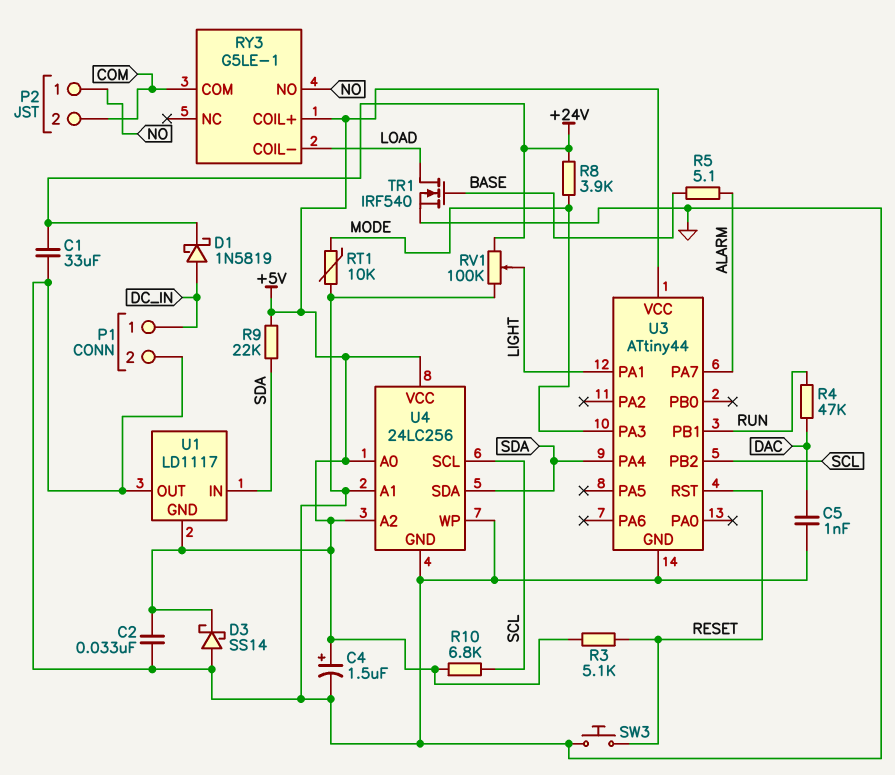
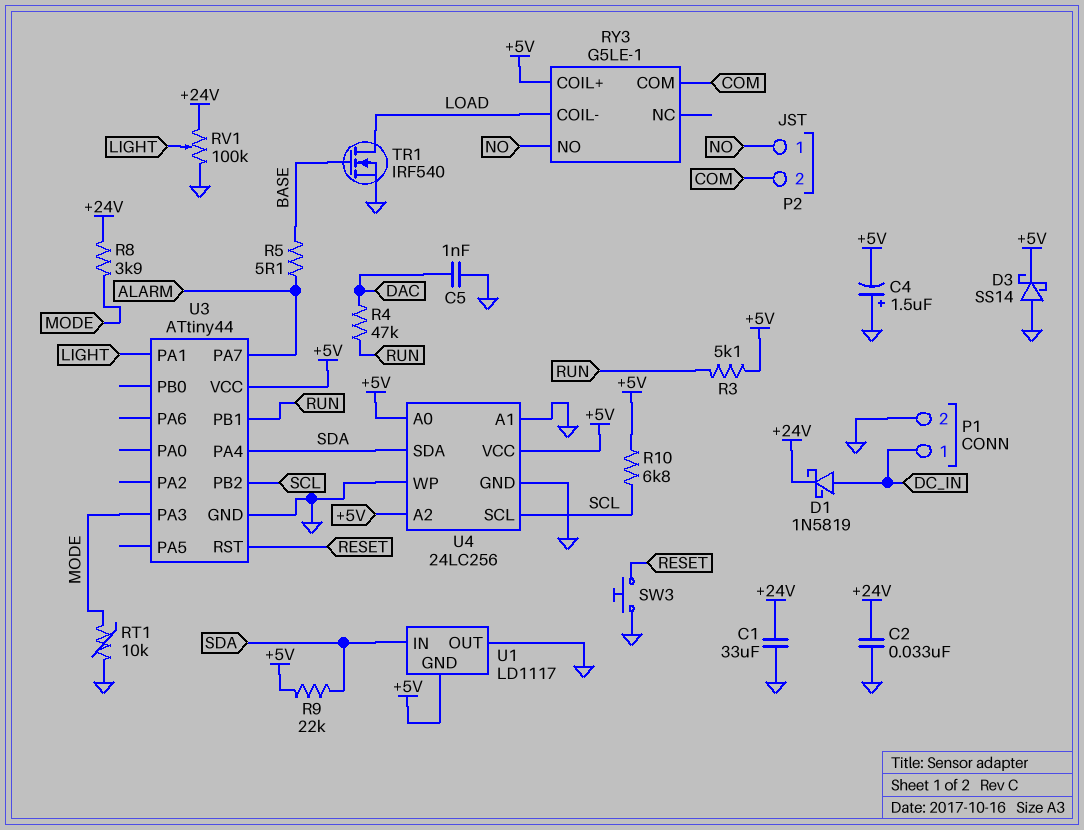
C2: 33nF (+5V, GND) -> 33nF (+24V, GND)
C4: 1.5uF (plus +5V, minus GND) -> 1.5uF (plus GND, minus +5V)
R3: 5.1k (+5V, RESET) -> 5.1k (+5V, RUN)

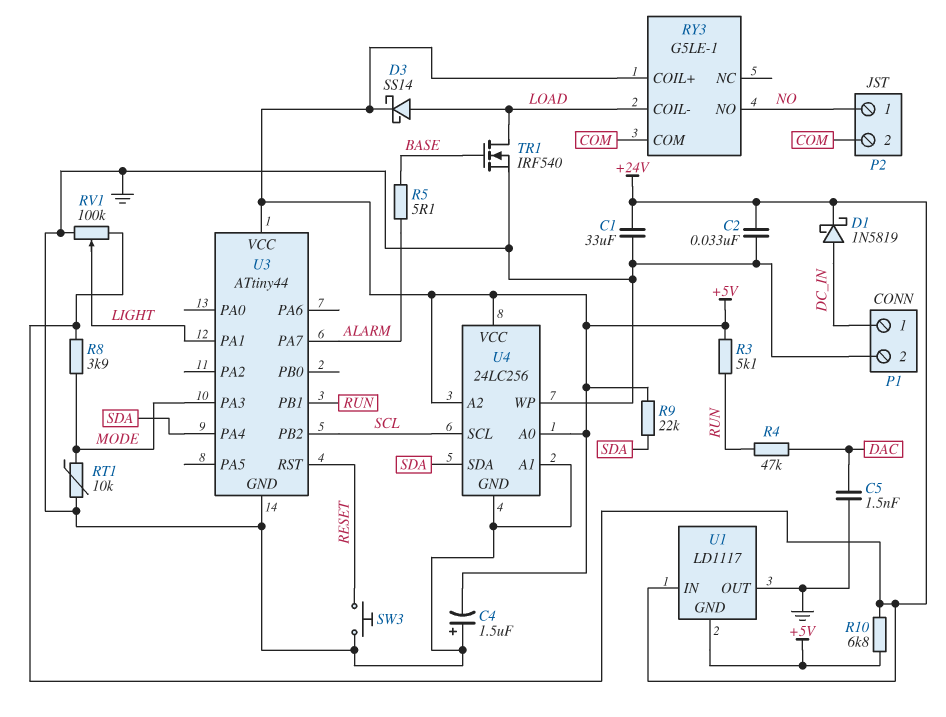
C5: 1nF (DAC, GND) -> 1.5nF (DAC, GND)
D3: schottky SS14 (A GND, K +5V) -> schottky SS14 (A LOAD, K +5V)
R10: 6.8k (+5V, SCL) -> 6.8k (+5V, +24V)
U1 pin IN: SDA -> +24V

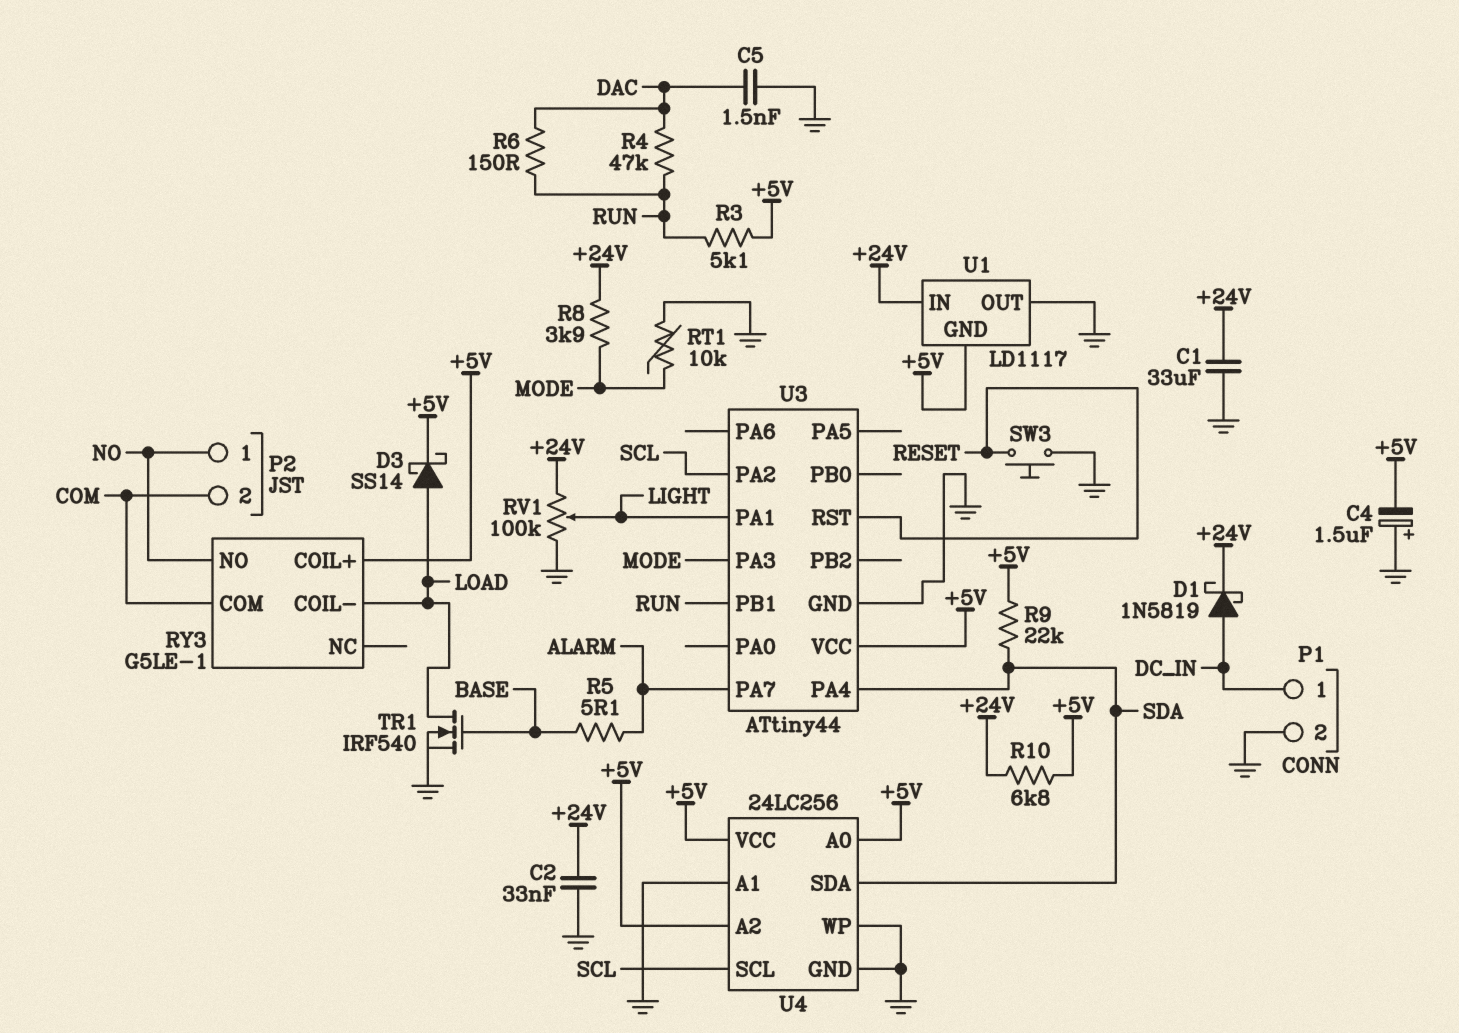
R6: none -> 150 (DAC, RUN)
U3 pin PA2: none -> SCL
U3 pin PB2: SCL -> none

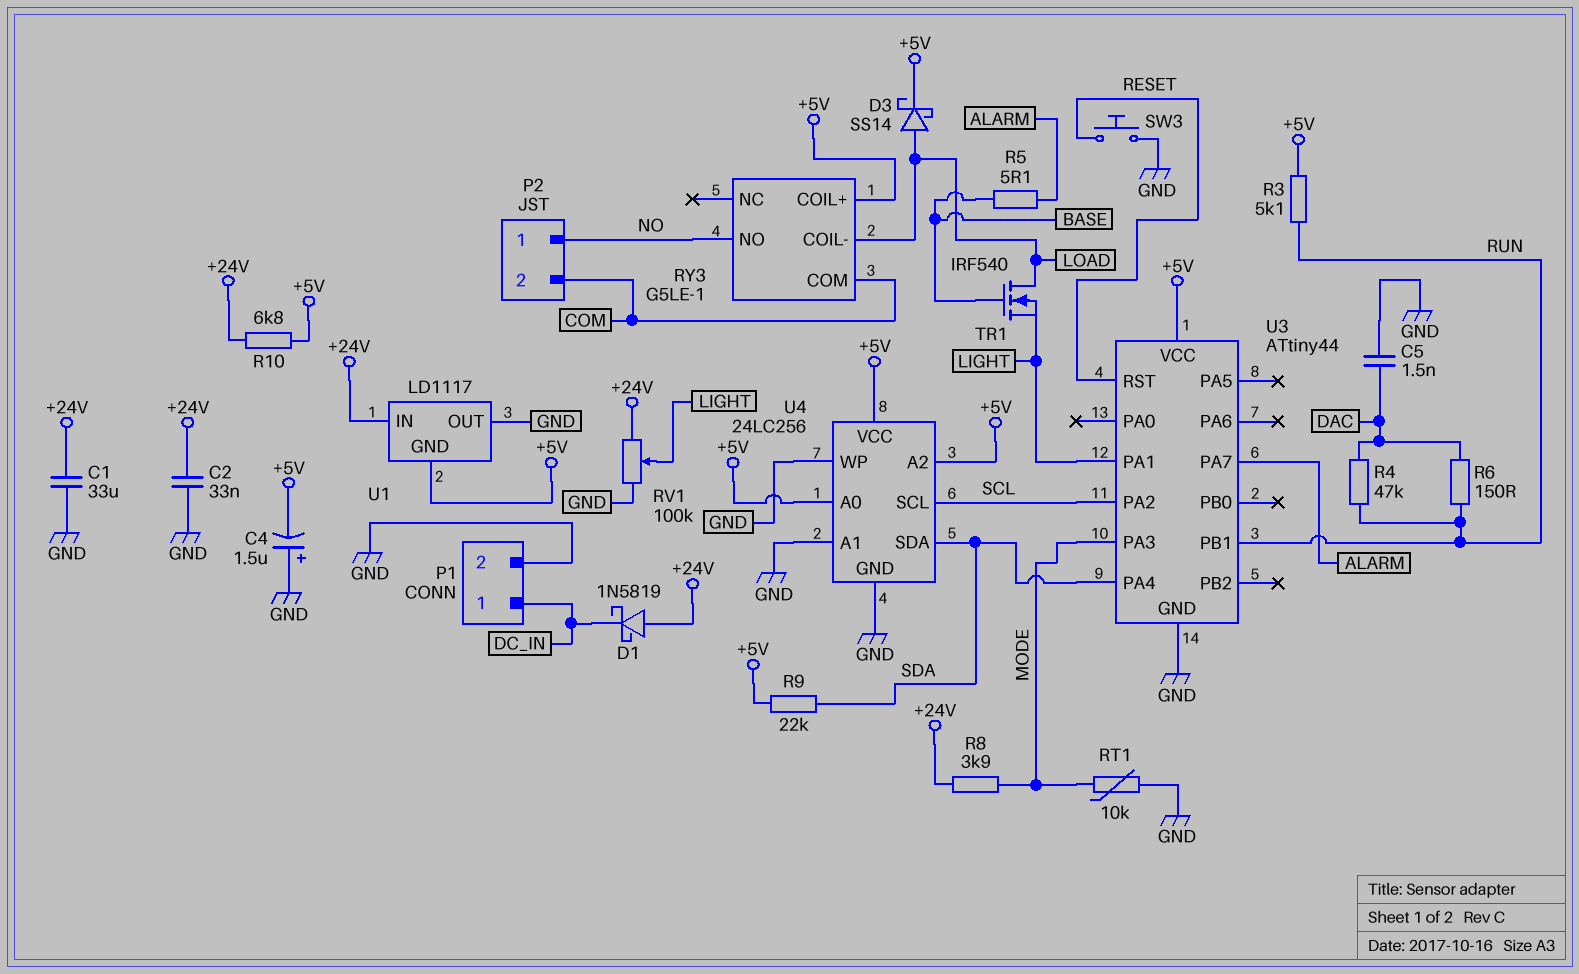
D1: schottky 1N5819 (A DC_IN, K +24V) -> schottky 1N5819 (A +24V, K DC_IN)
TR1: NMOS IRF540 (G BASE, D LOAD, S GND) -> NMOS IRF540 (G BASE, D LOAD, S LIGHT)

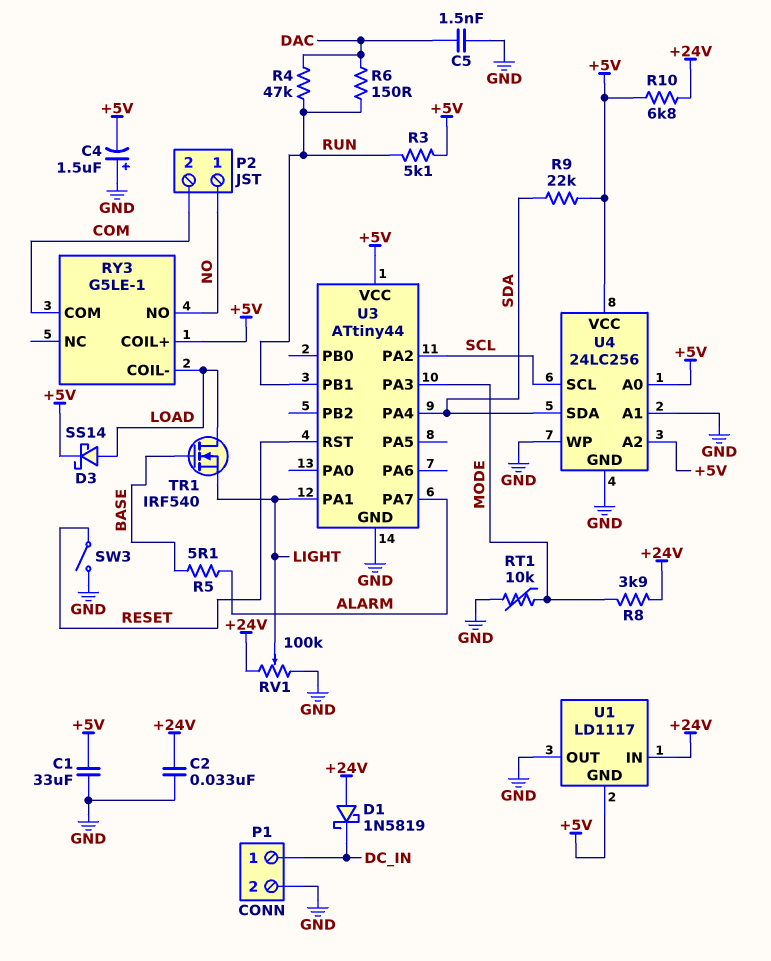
C1: 33uF (+24V, GND) -> 33uF (+5V, GND)
SW3: button (GND, RESET) -> switch (GND, RESET)

